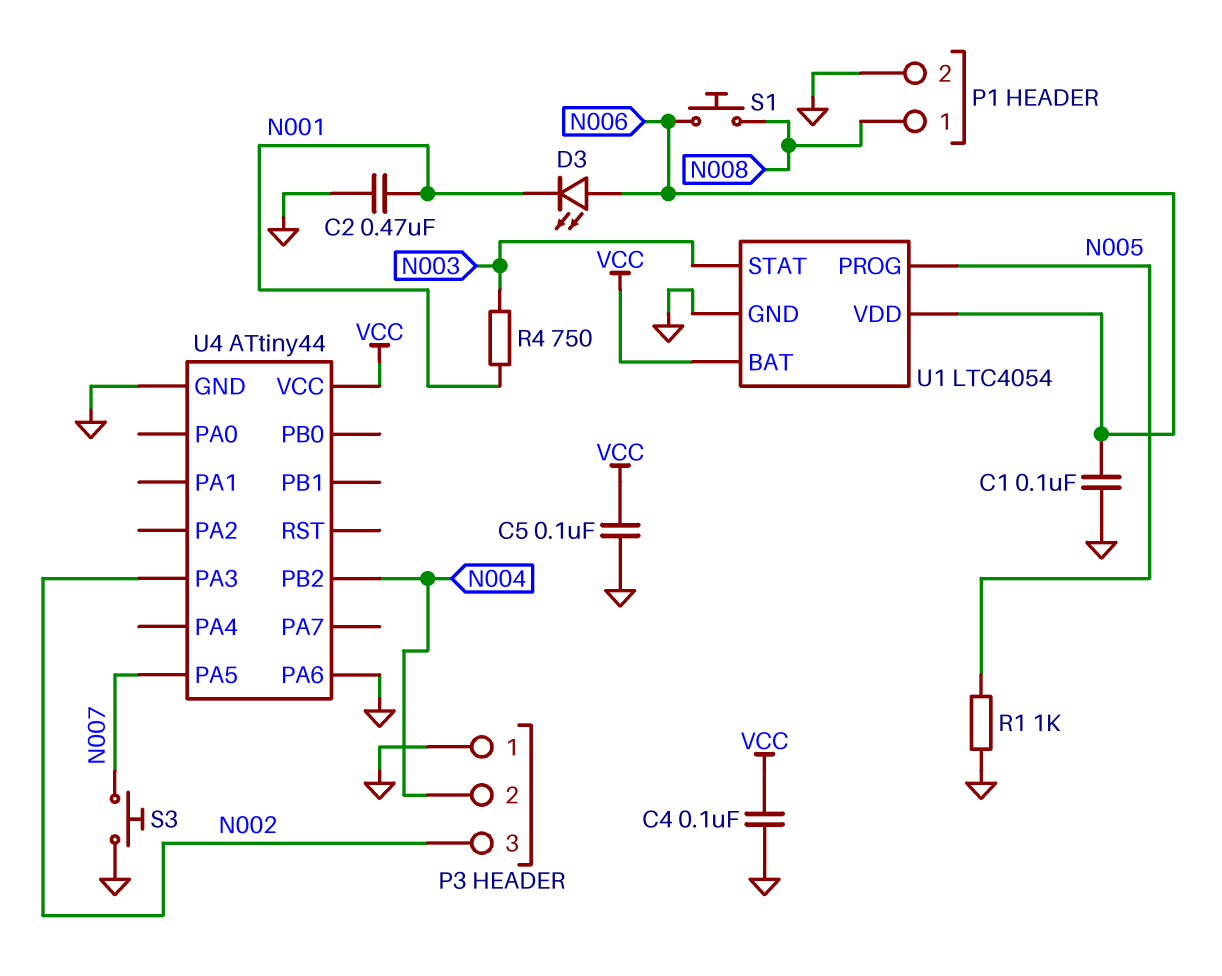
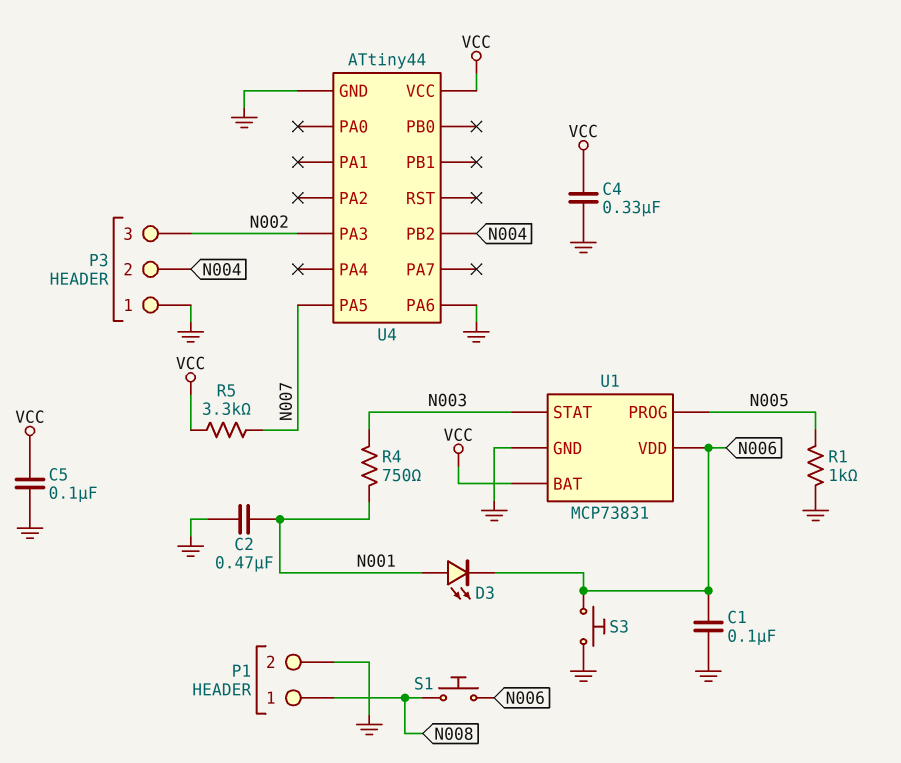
C4: 100nF (GND, VCC) -> 330nF (GND, VCC)
D3: LED (A N006, K N001) -> LED (A N001, K N006)
R5: none -> 3.3k (N007, VCC)
S3: button (GND, N007) -> button (GND, N006)
U1: LTC4054 -> MCP73831

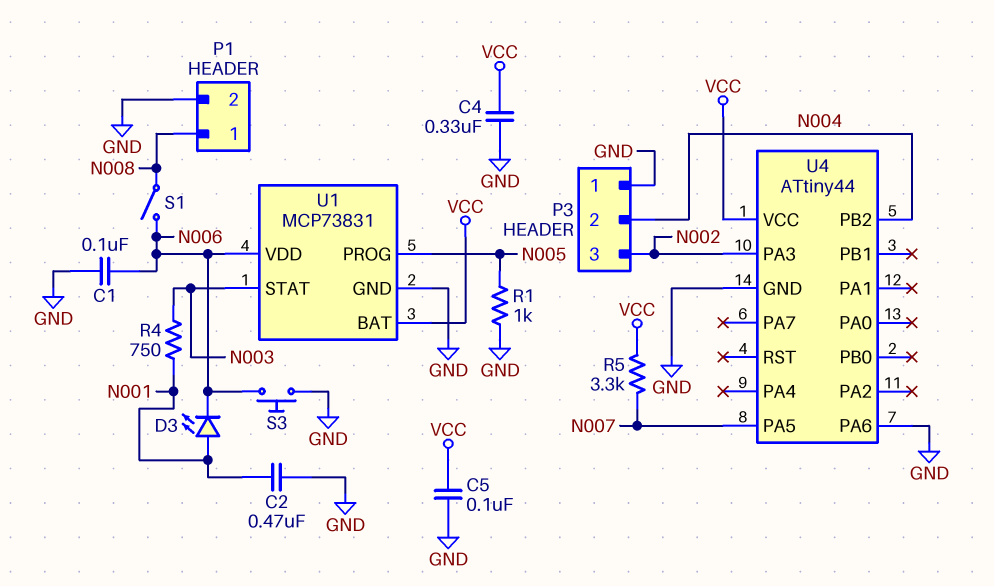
S1: button (N006, N008) -> switch (N006, N008)

